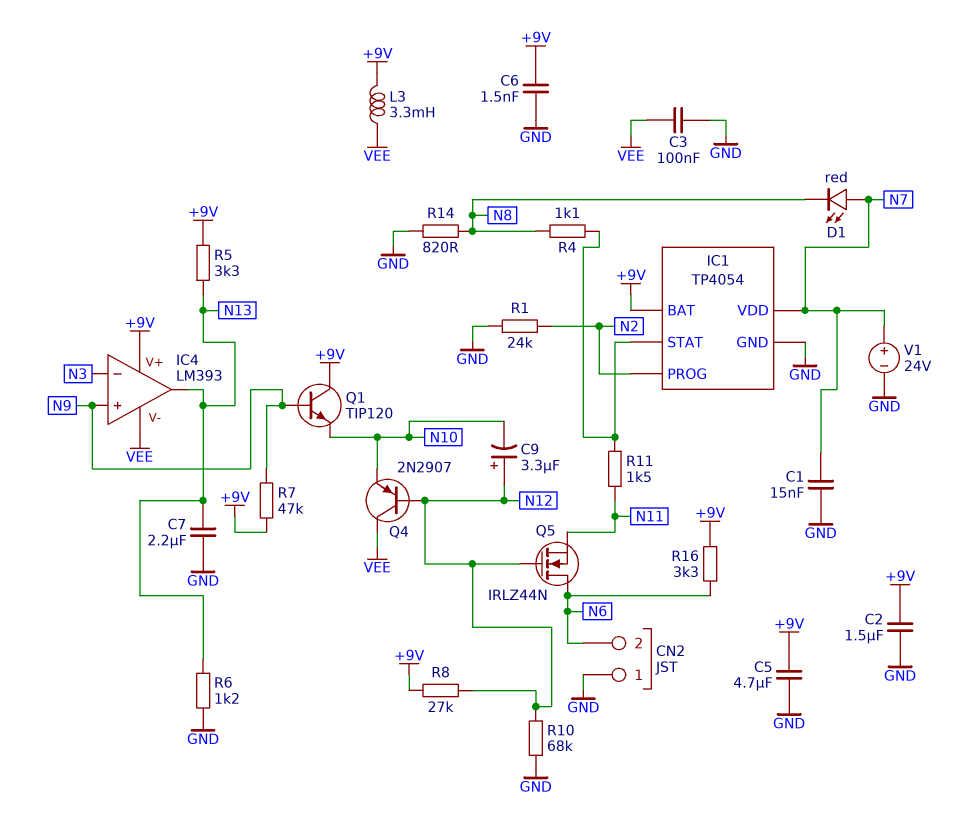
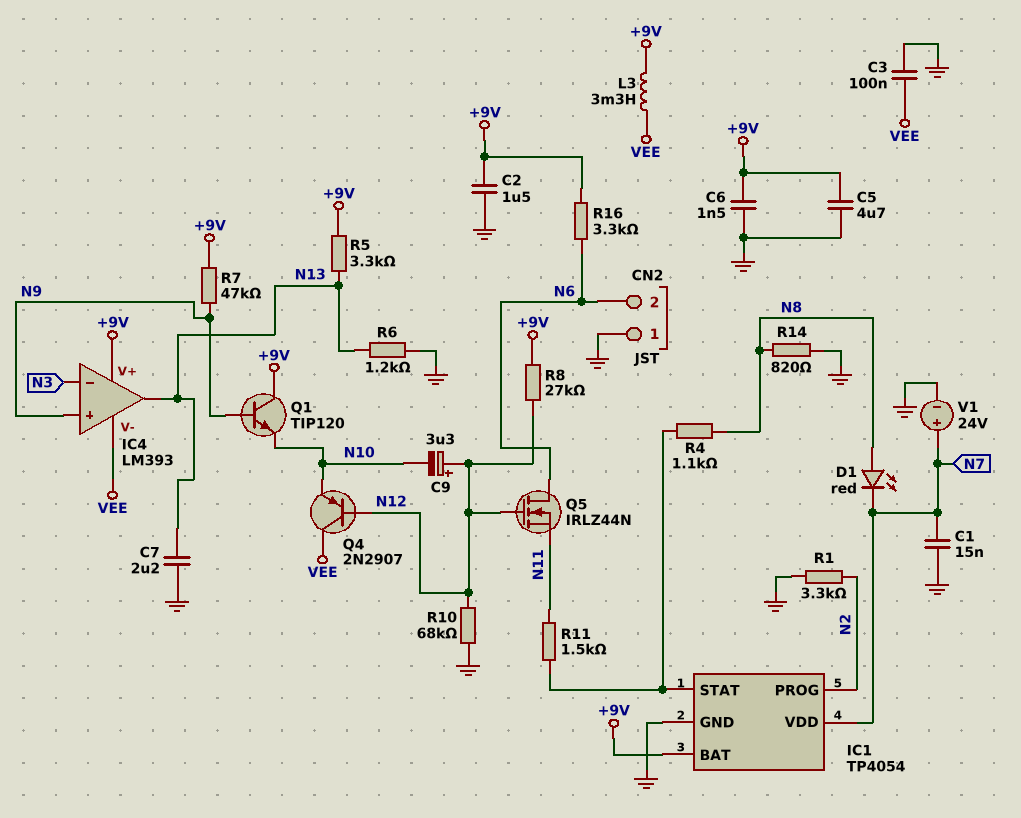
D1: LED red (A N7, K N8) -> LED red (A N8, K N7)
R1: 24k (GND, N2) -> 3.3k (GND, N2)

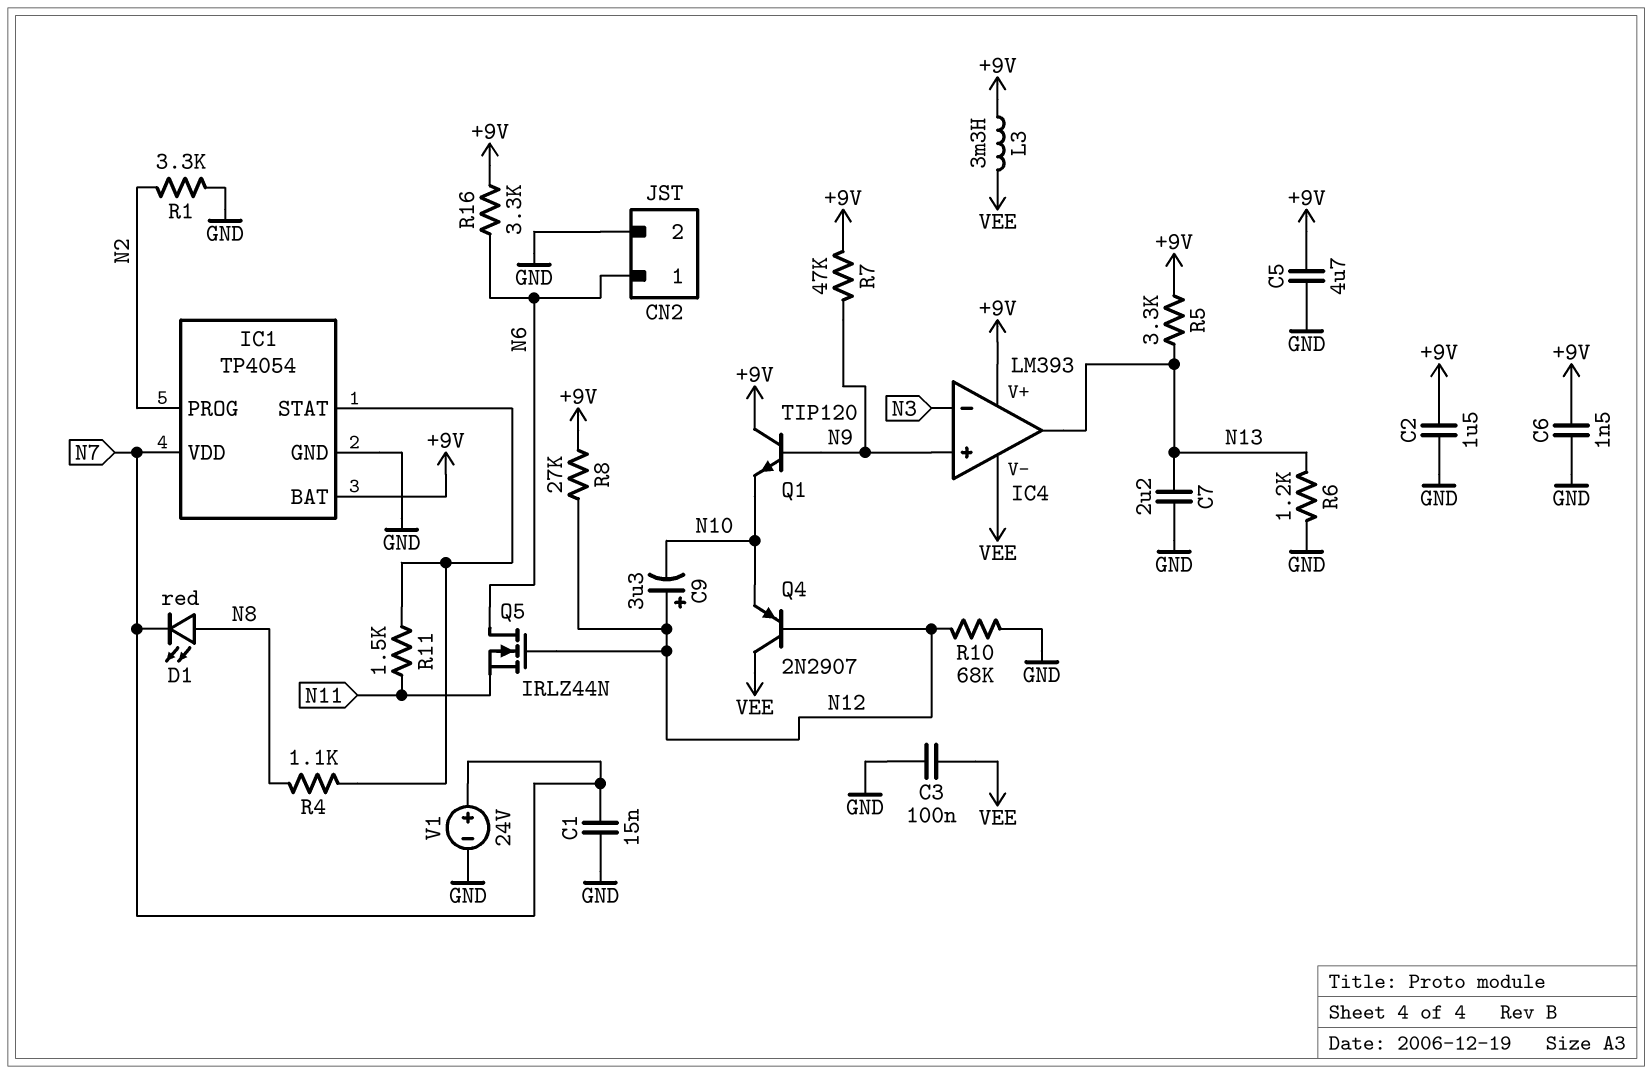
CN2 pin 1: GND -> N6
CN2 pin 2: N6 -> GND
R14: 820 (GND, N8) -> none

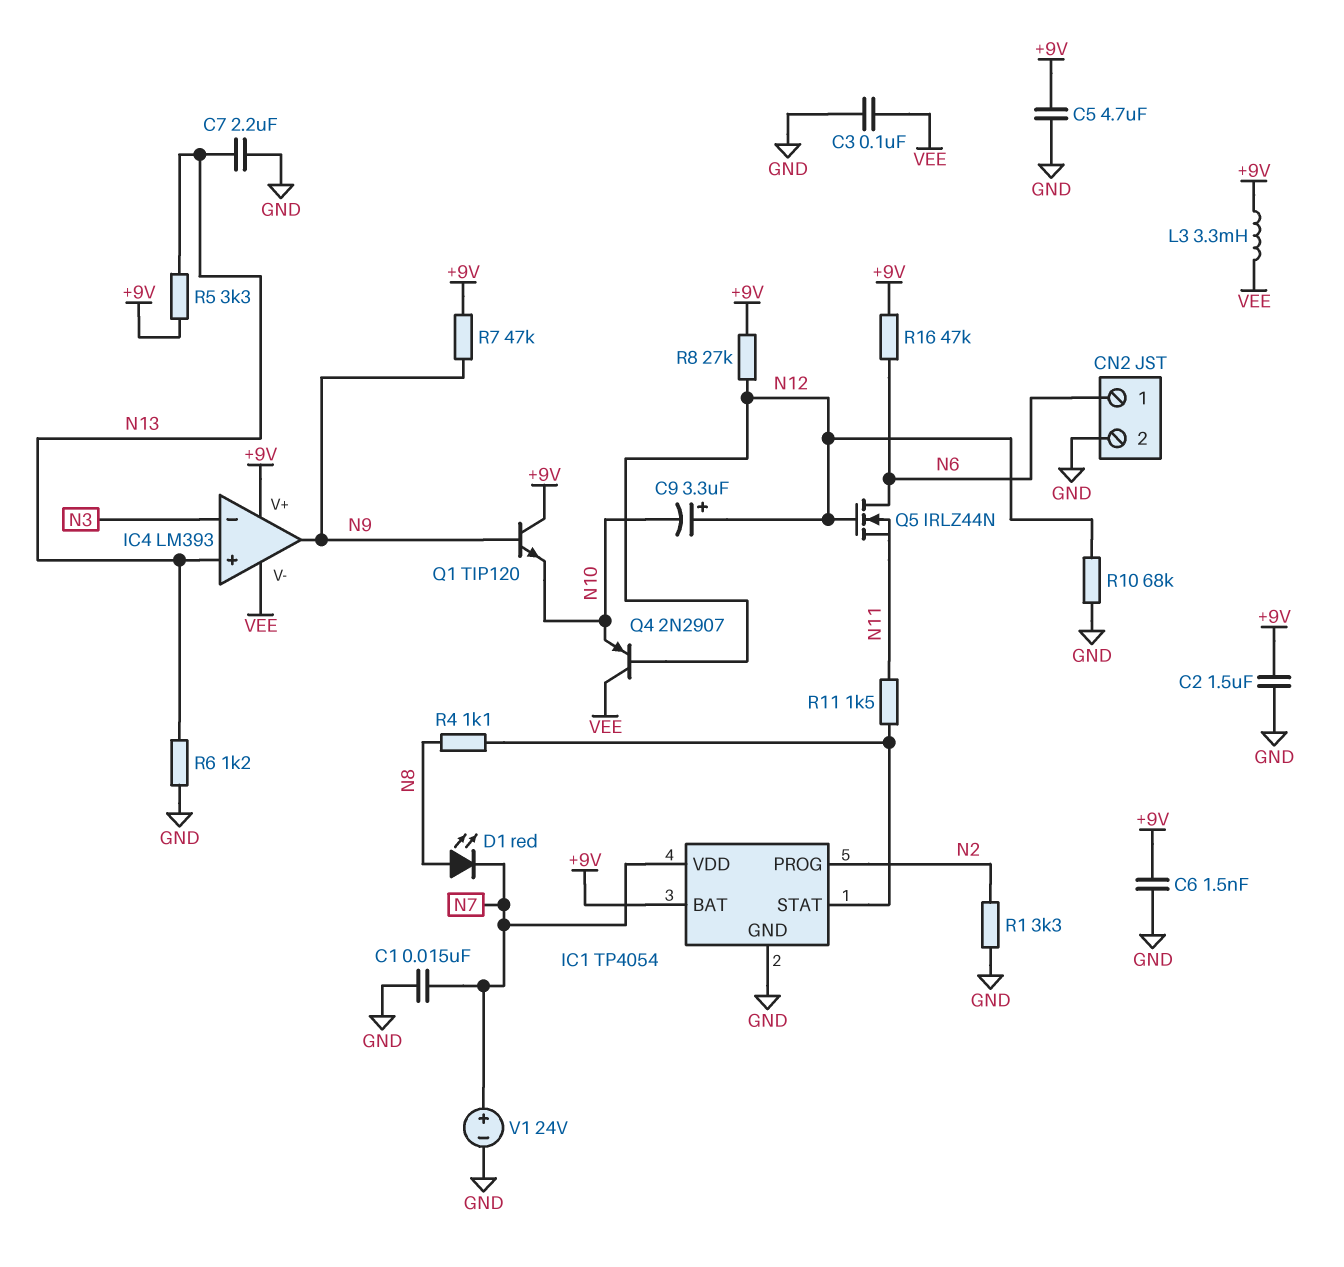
IC4 pin in+: N9 -> N13
IC4 pin out: N13 -> N9
R16: 3.3k (+9V, N6) -> 47k (+9V, N6)

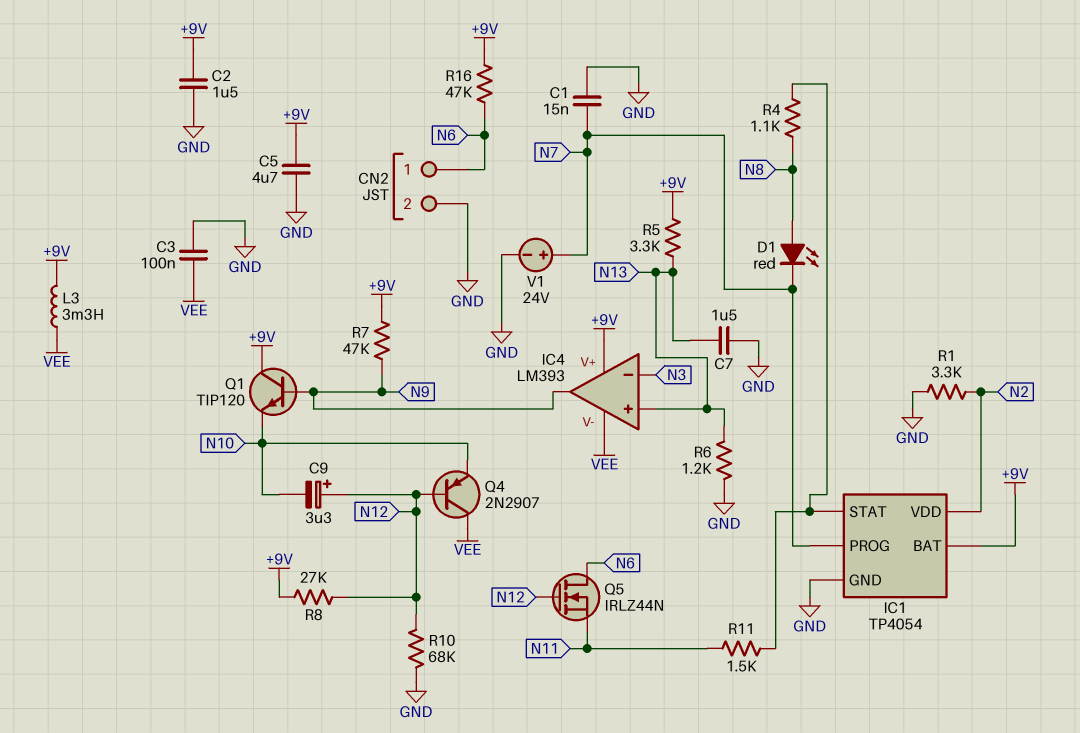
C6: 1.5nF (+9V, GND) -> none
C7: 2.2uF (GND, N13) -> 1.5uF (GND, N13)
IC1 pin PROG: N2 -> N7
IC1 pin VDD: N7 -> N2

